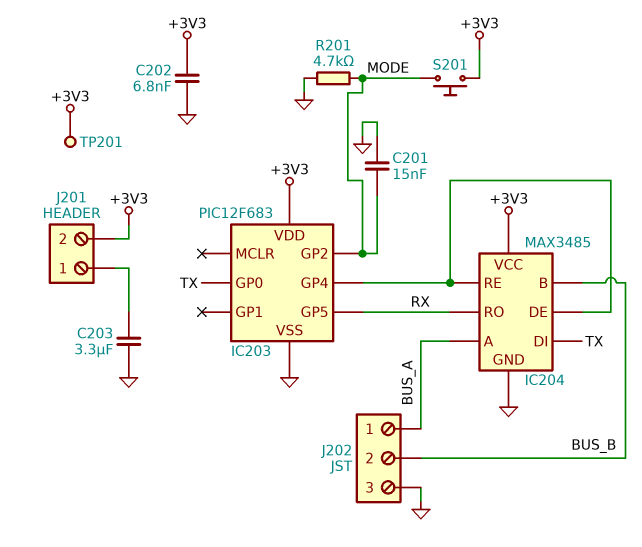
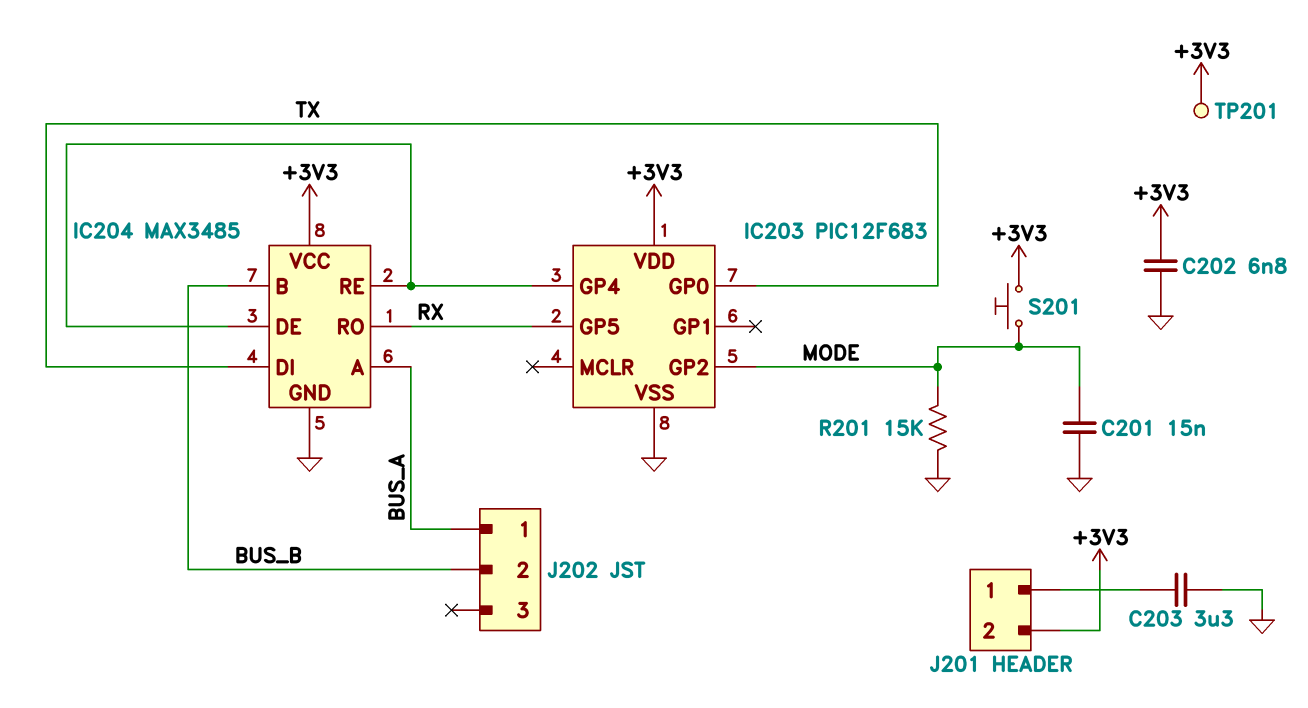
J202 pin 3: GND -> none
R201: 4.7k (GND, MODE) -> 15k (GND, MODE)

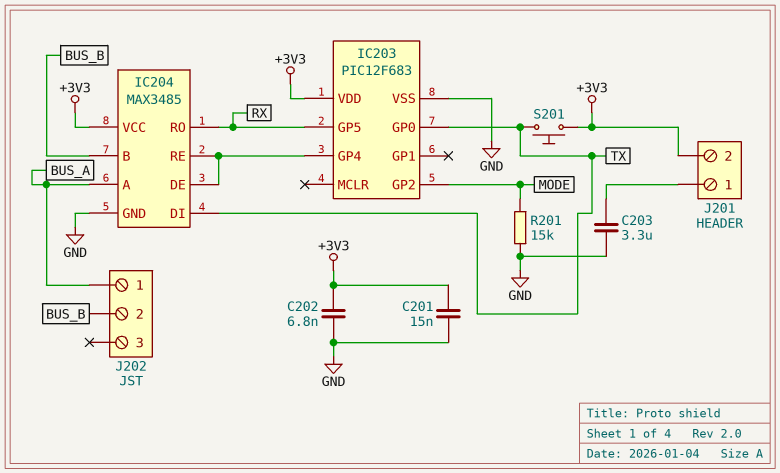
C201: 15nF (GND, MODE) -> 15nF (+3V3, GND)
S201: button (+3V3, MODE) -> button (+3V3, TX)
TP201: test point (+3V3) -> none

